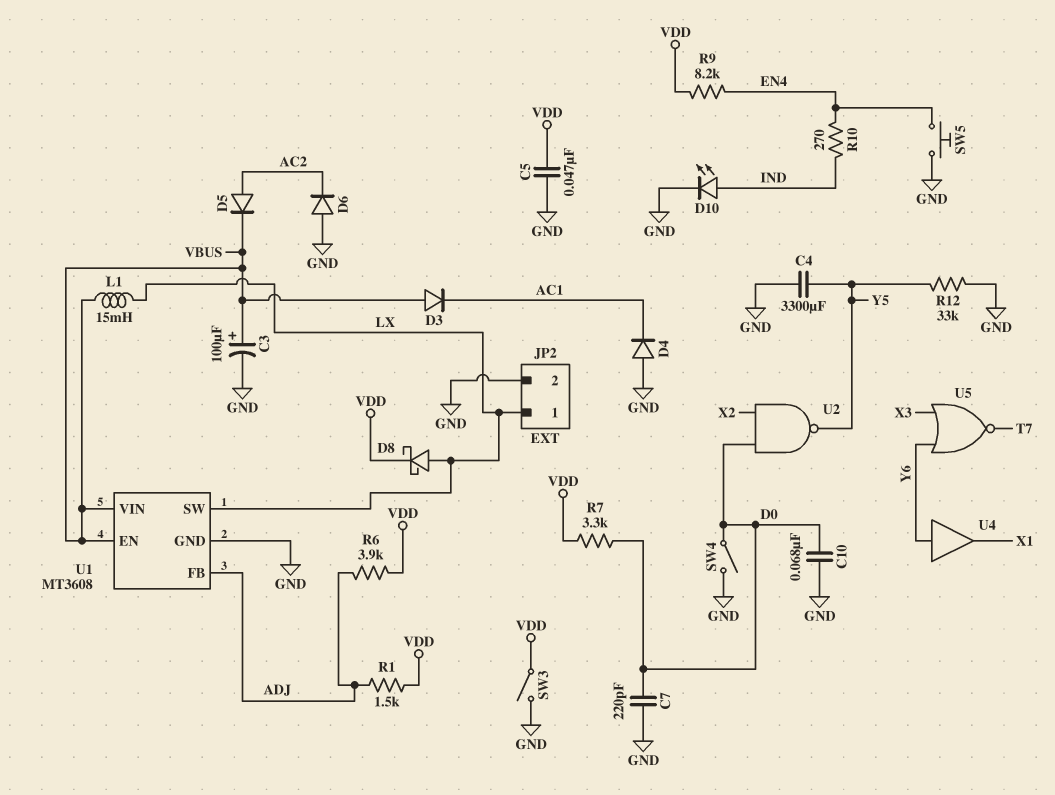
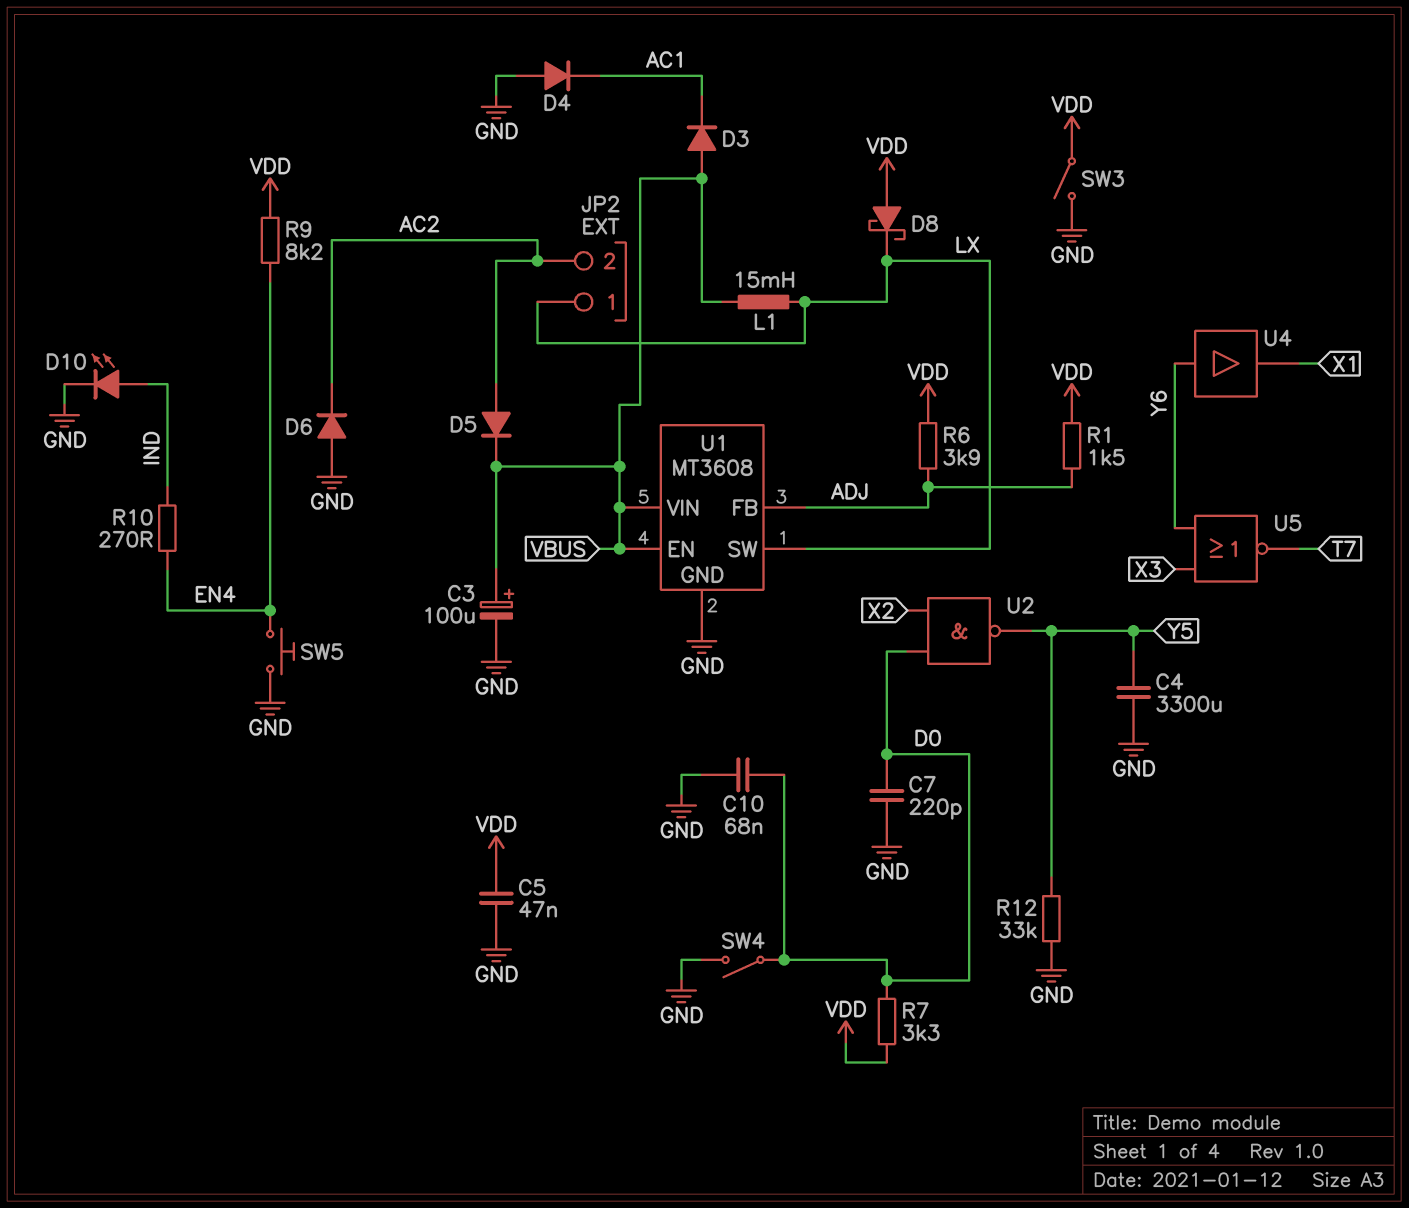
D8: schottky (A LX, K VDD) -> schottky (A VDD, K LX)
JP2 pin 2: GND -> AC2

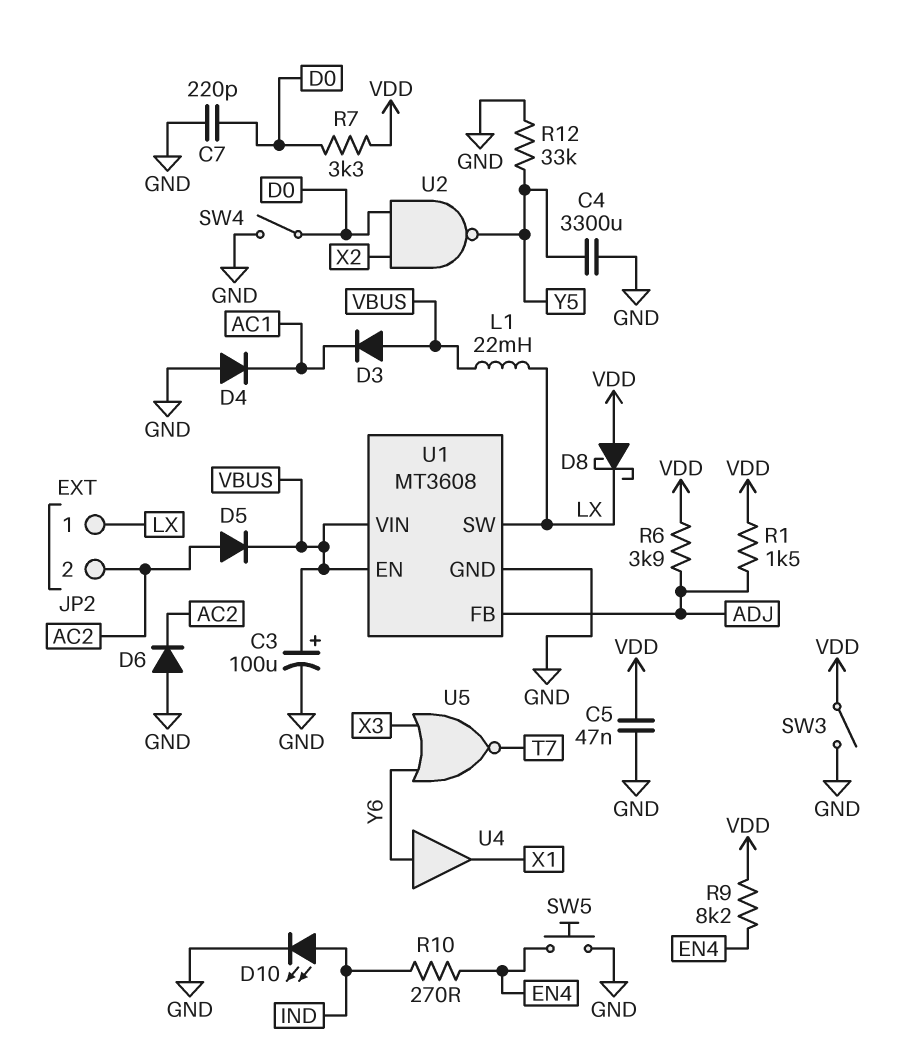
C10: 68nF (D0, GND) -> none
L1: 15mH (LX, VBUS) -> 22mH (LX, VBUS)

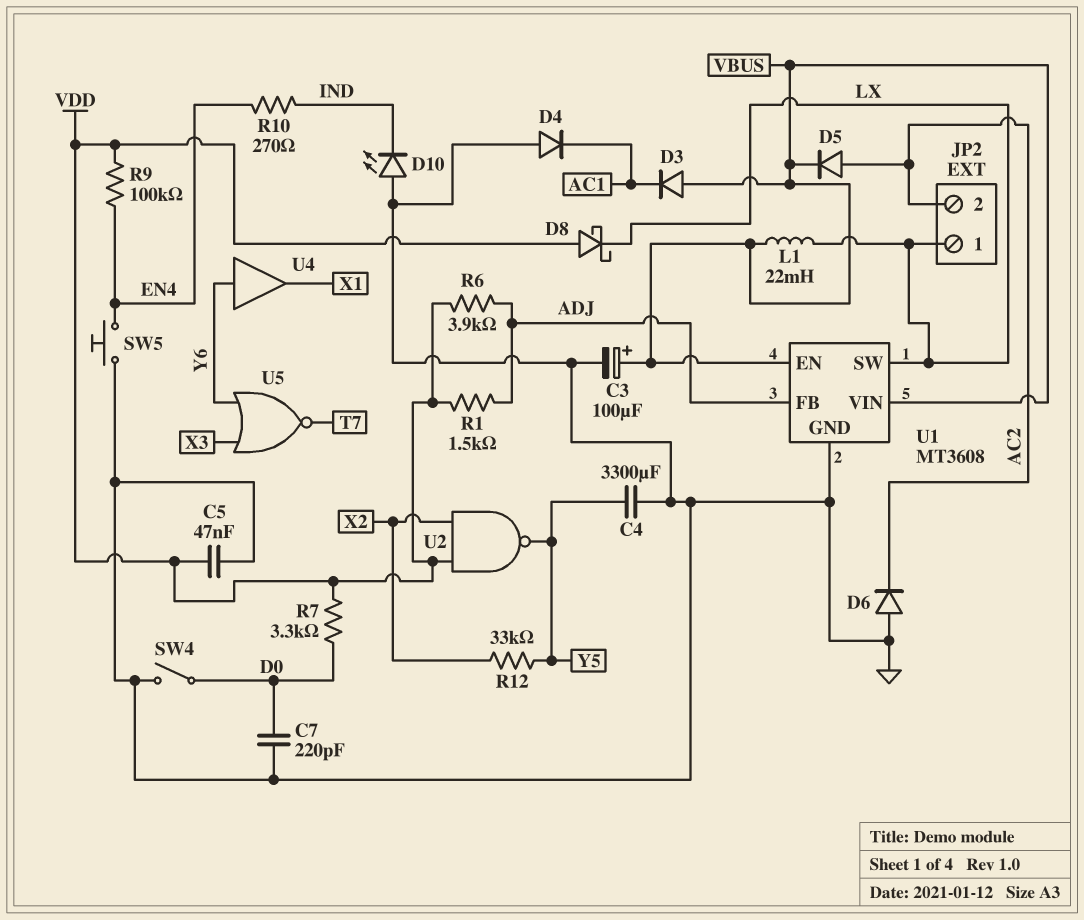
D10: LED (A IND, K GND) -> LED (A GND, K IND)
R9: 8.2k (EN4, VDD) -> 100k (EN4, VDD)
R12: 33k (GND, Y5) -> 33k (X2, Y5)
SW3: switch (GND, VDD) -> none
U2: NAND (in D0, in X2, out Y5) -> NAND (in VDD, in X2, out Y5)

